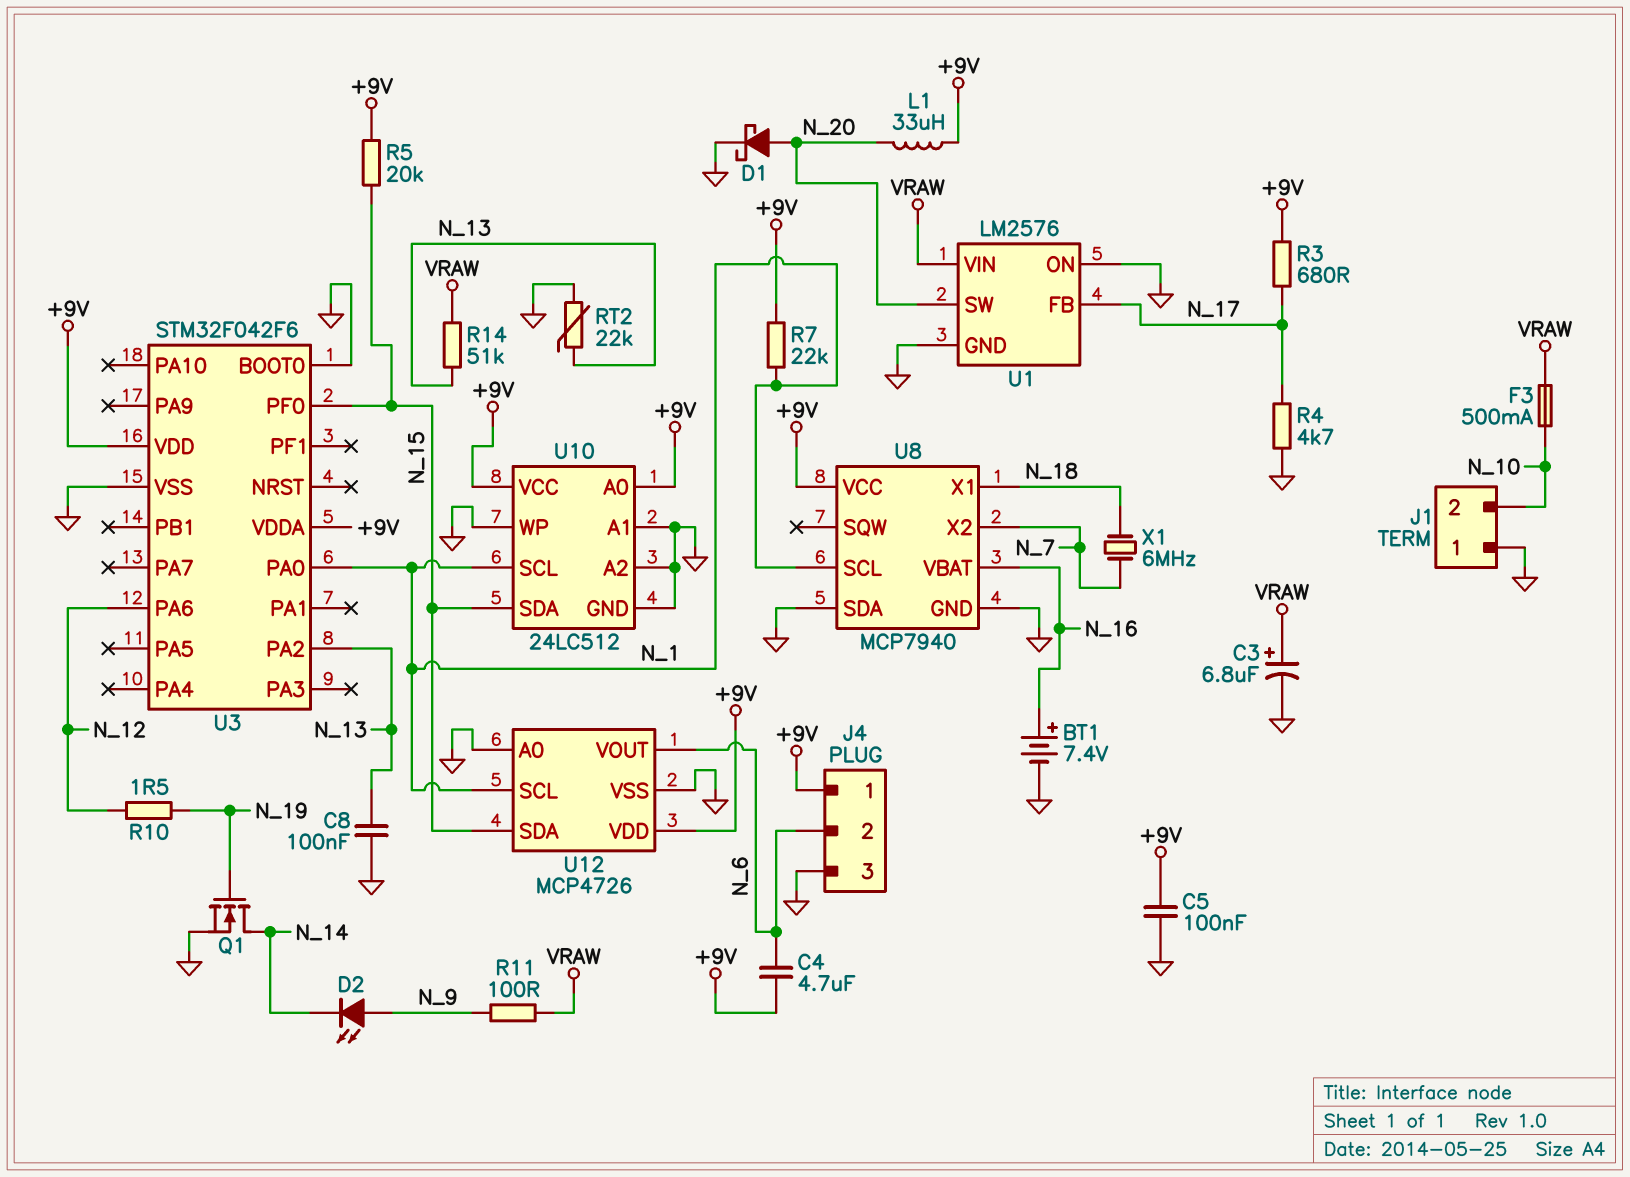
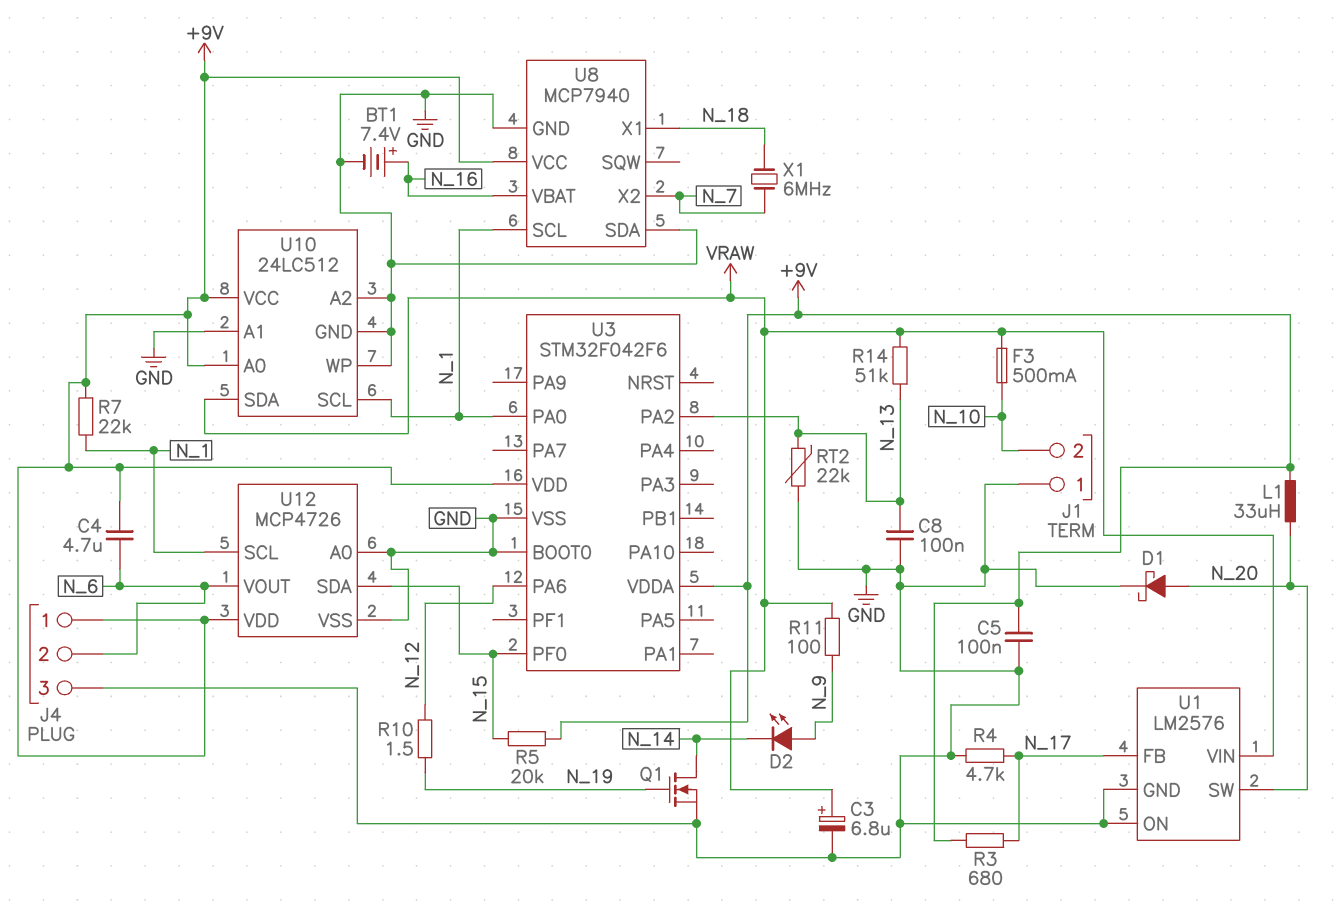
U10 pin SDA: N_15 -> VRAW

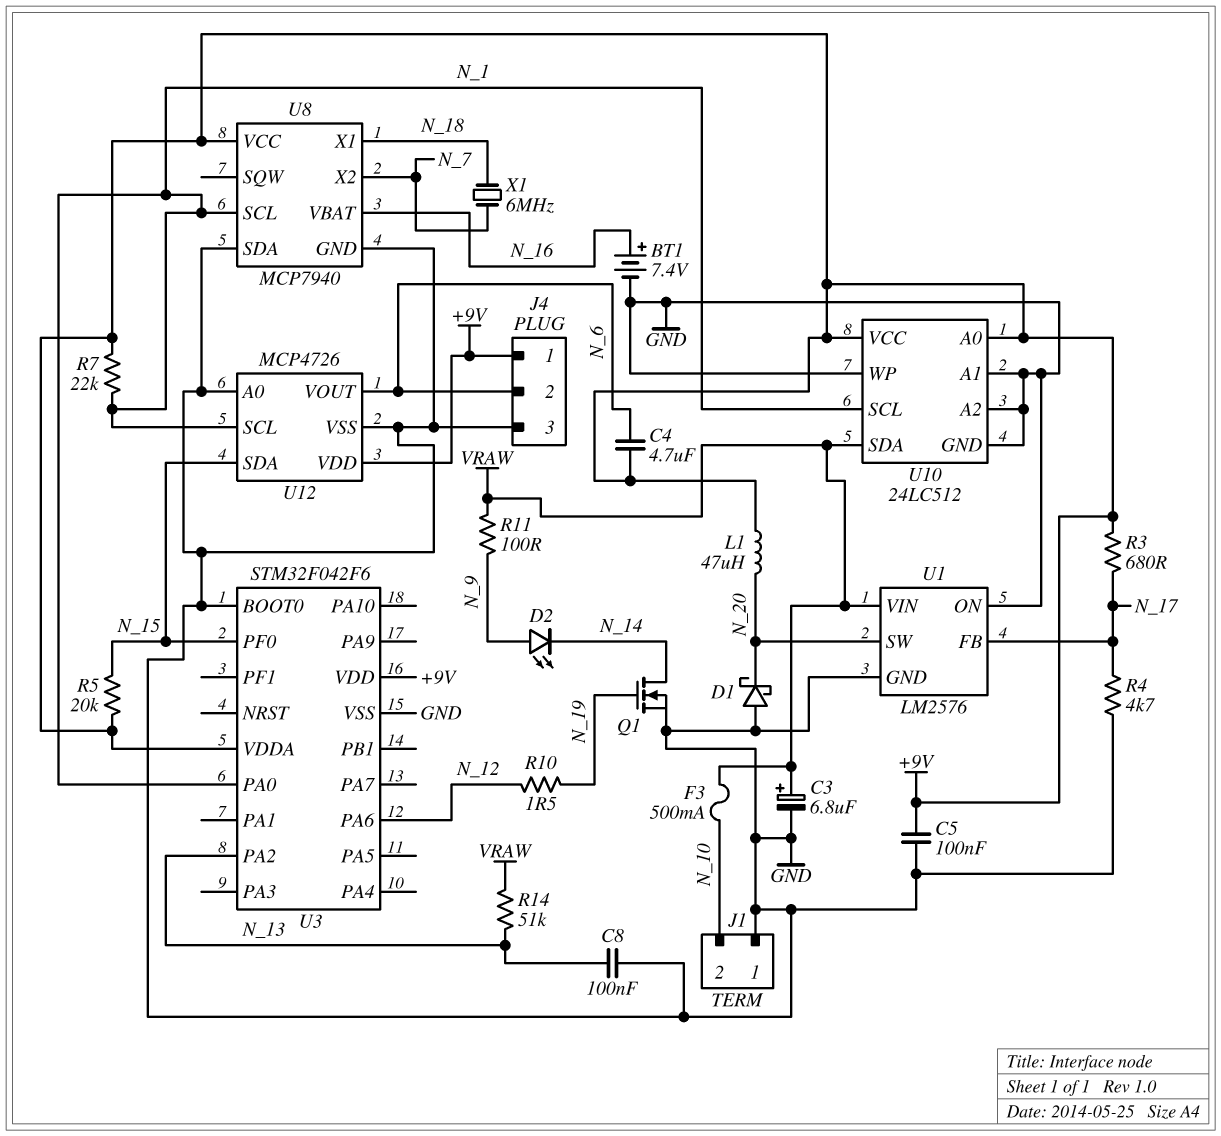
D1: schottky (A N_20, K GND) -> schottky (A GND, K N_20)
L1: 33uH (+9V, N_20) -> 47uH (+9V, N_20)
RT2: 22k (GND, N_13) -> none

